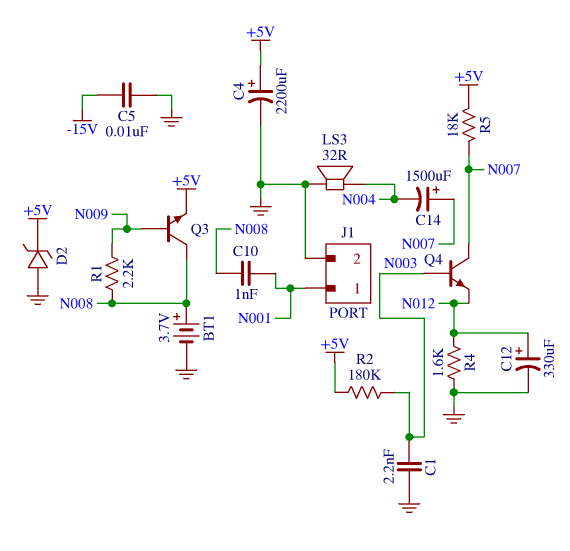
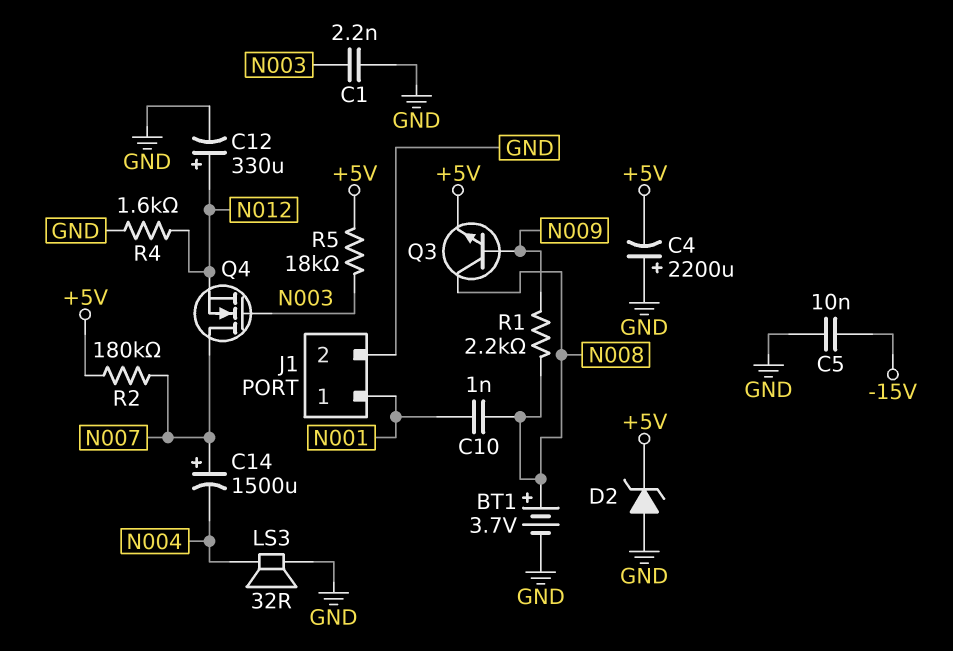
C4: 2200uF (plus +5V, minus GND) -> 2200uF (plus GND, minus +5V)
Q4: NPN (B N003, C N007, E N012) -> NMOS (G N003, D N007, S N012)
R2: 180k (+5V, N003) -> 180k (+5V, N007)
R5: 18k (+5V, N007) -> 18k (+5V, N003)

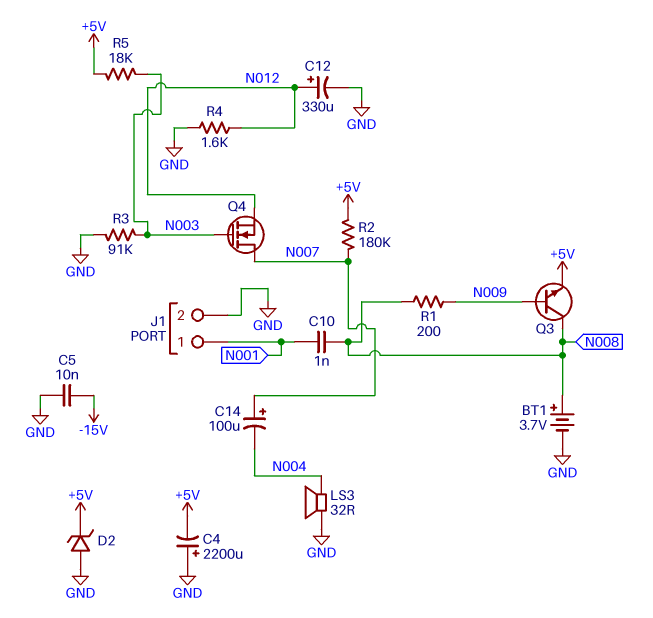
C1: 2.2nF (GND, N003) -> none
C14: 1500uF (plus N007, minus N004) -> 100uF (plus N007, minus N004)
R1: 2.2k (N008, N009) -> 200 (N008, N009)
R3: none -> 91k (GND, N003)

